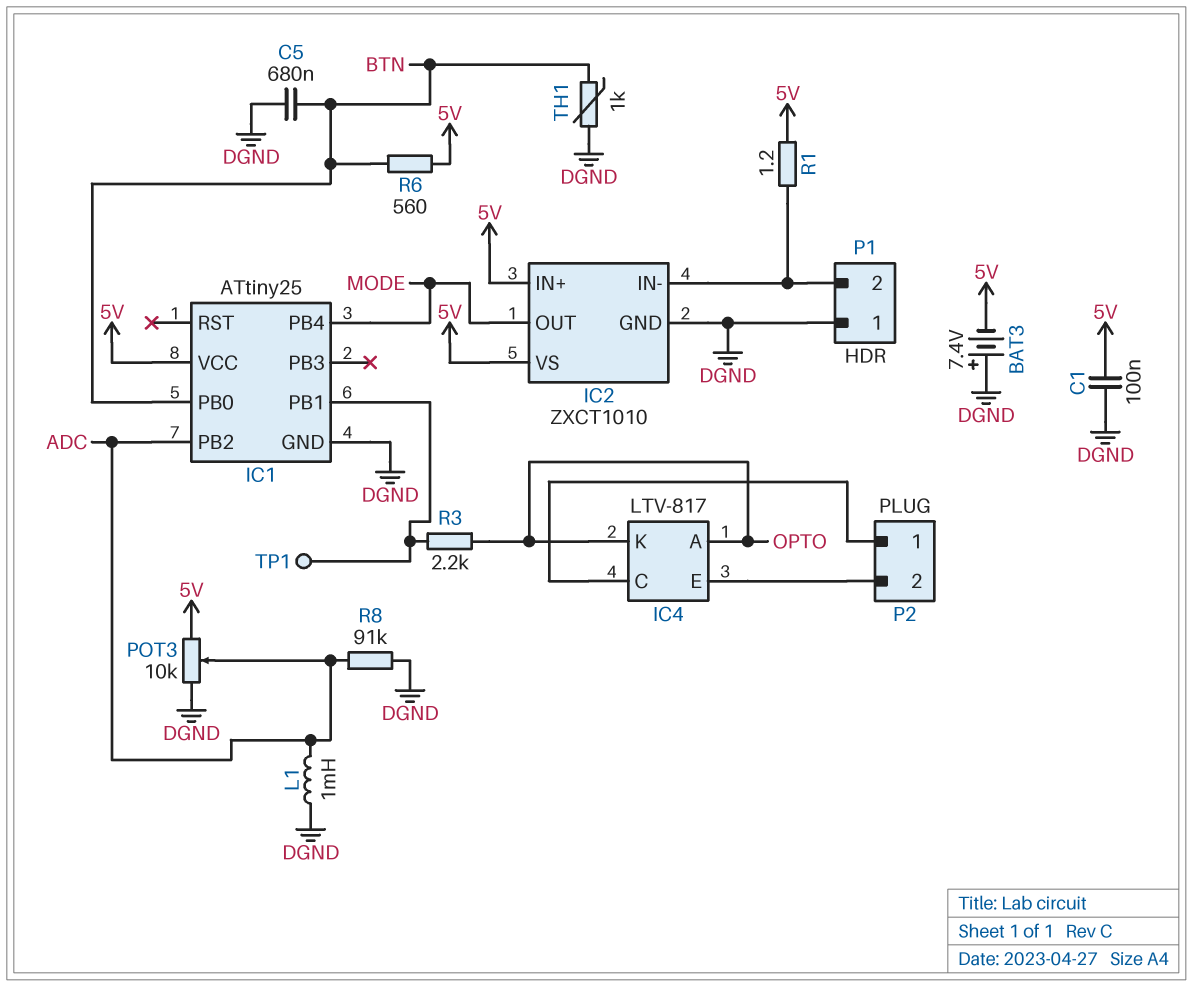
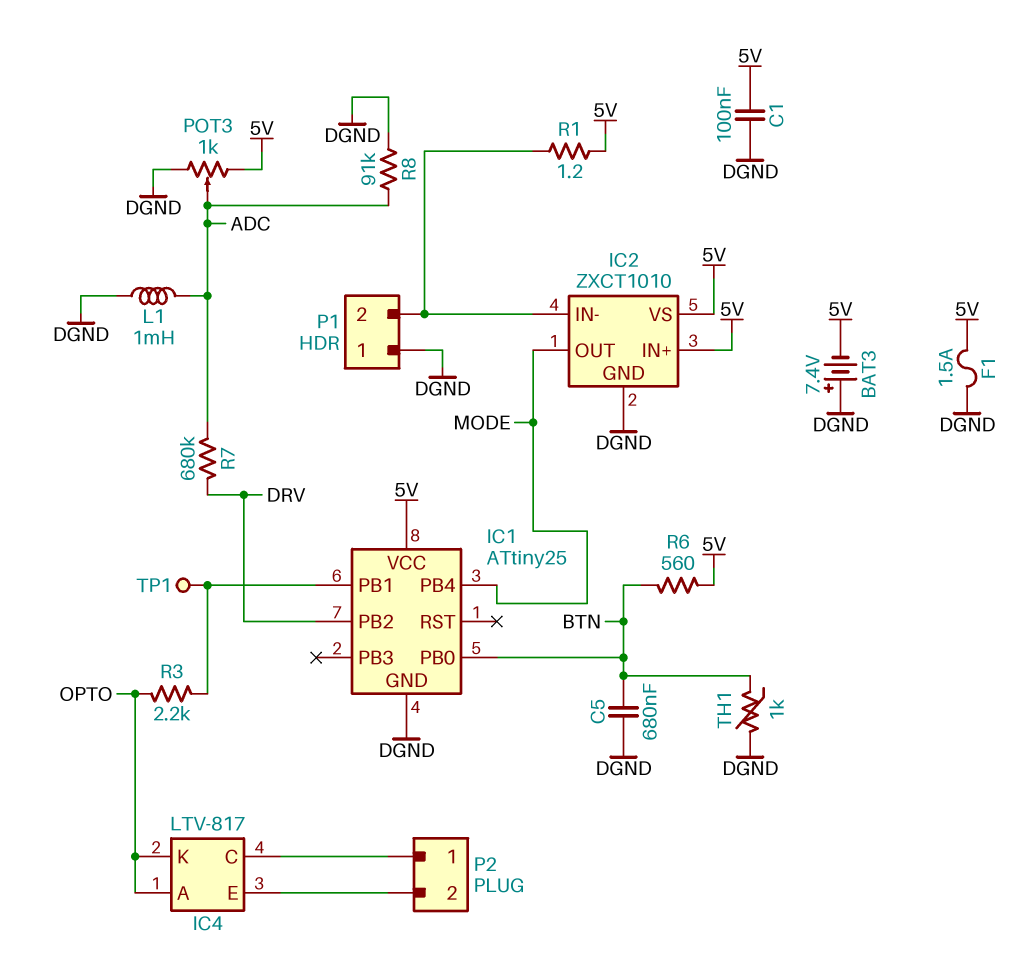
F1: none -> 1.5A (5V, DGND)
IC1 pin PB2: ADC -> DRV
POT3: 10k (5V, DGND, wiper ADC) -> 1k (5V, DGND, wiper ADC)
R7: none -> 680k (ADC, DRV)

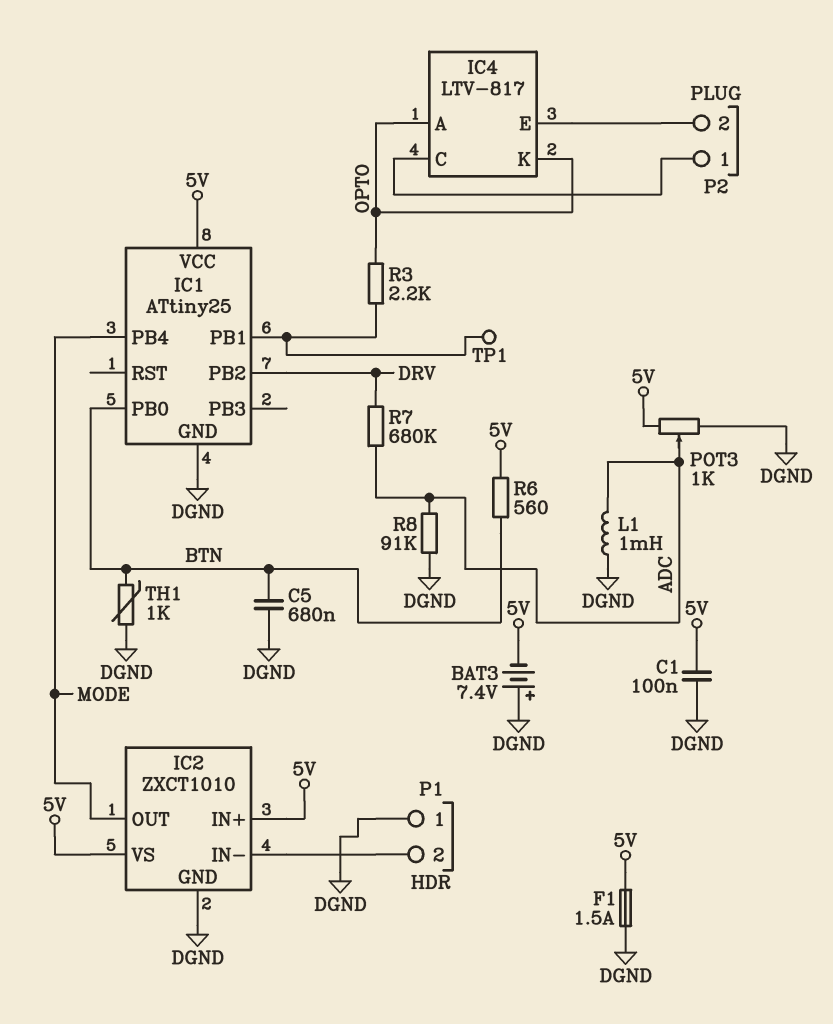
R1: 1.2 (5V, IC2/IN-) -> none

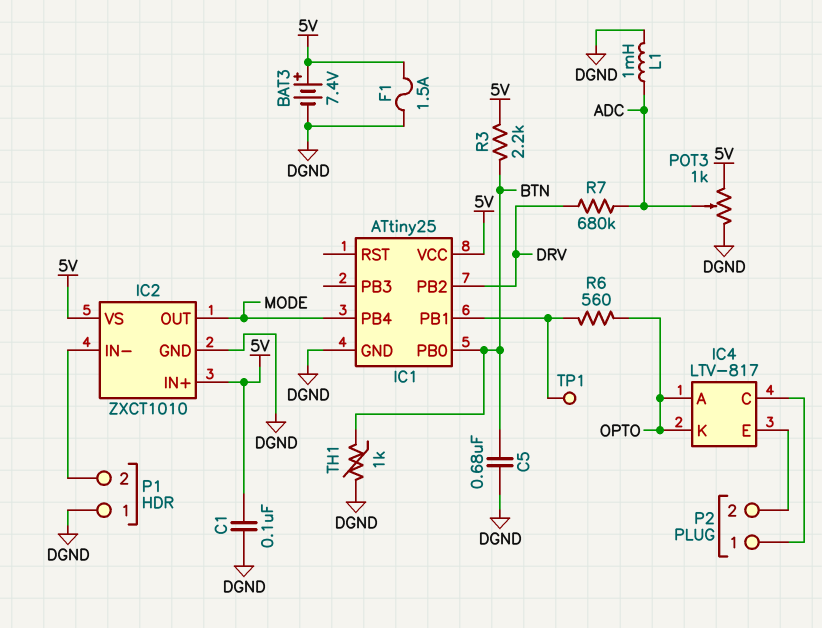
BAT3: 7.4V (plus DGND, minus 5V) -> 7.4V (plus 5V, minus DGND)
R3: 2.2k (IC1/PB1, OPTO) -> 2.2k (5V, BTN)
R6: 560 (5V, BTN) -> 560 (IC1/PB1, OPTO)
R8: 91k (ADC, DGND) -> none

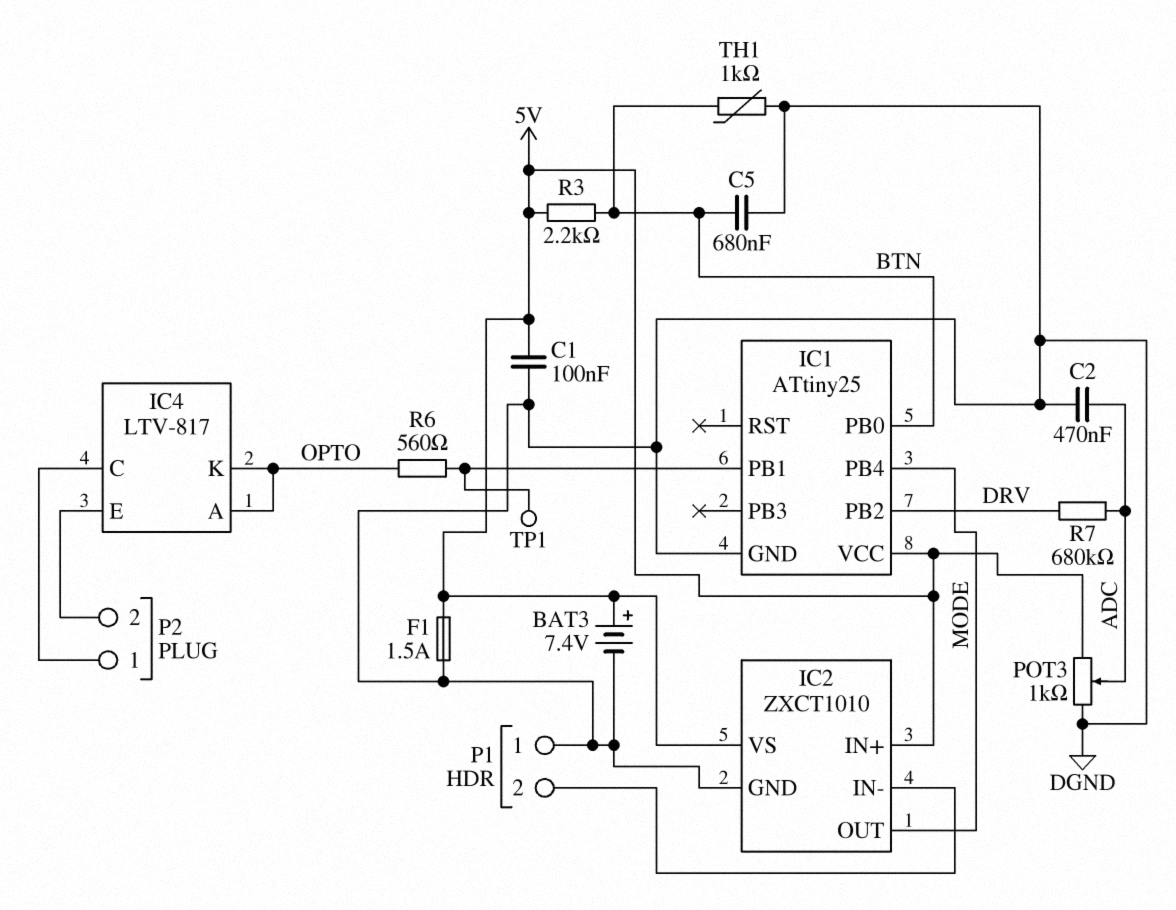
C2: none -> 470nF (ADC, DGND)
L1: 1mH (ADC, DGND) -> none

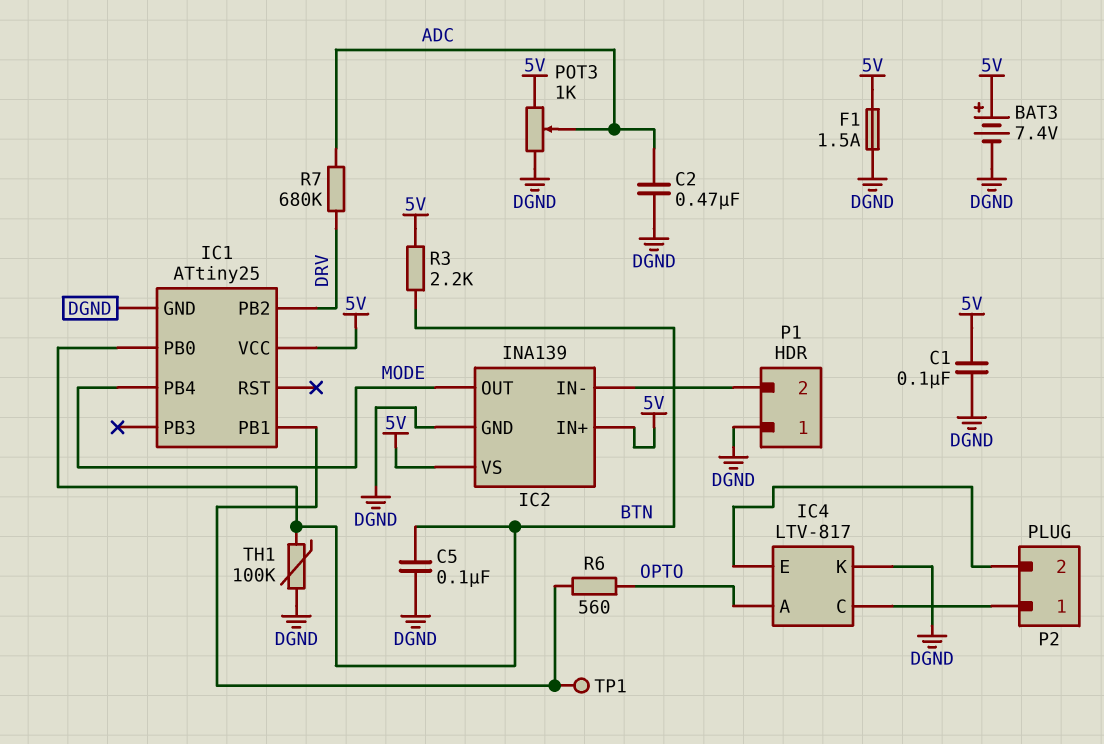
C5: 680nF (BTN, DGND) -> 100nF (BTN, DGND)
IC2: ZXCT1010 -> INA139
IC4 pin K: OPTO -> DGND
TH1: 1k (BTN, DGND) -> 100k (BTN, DGND)

